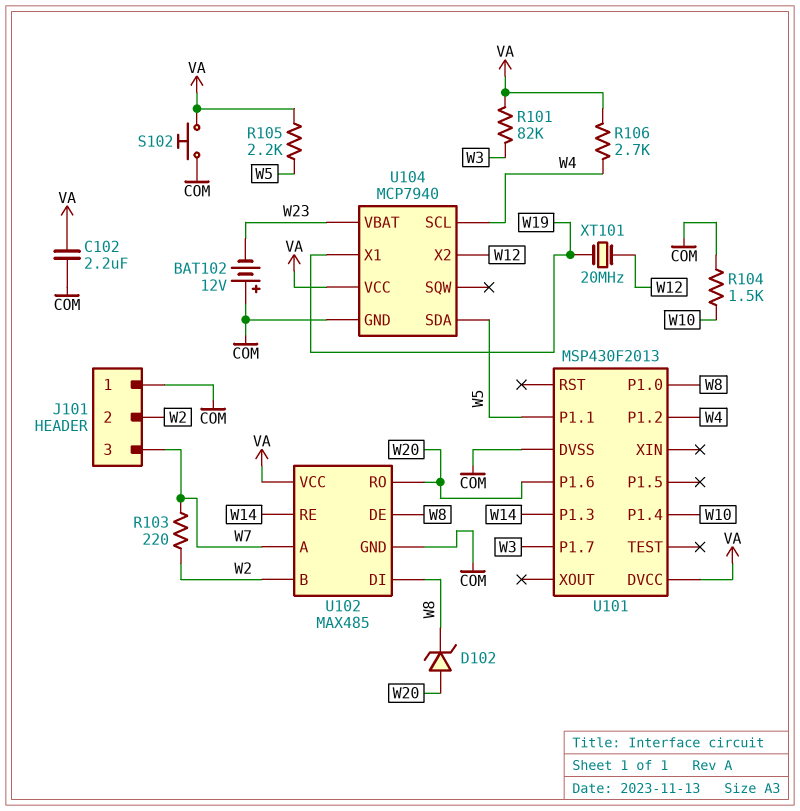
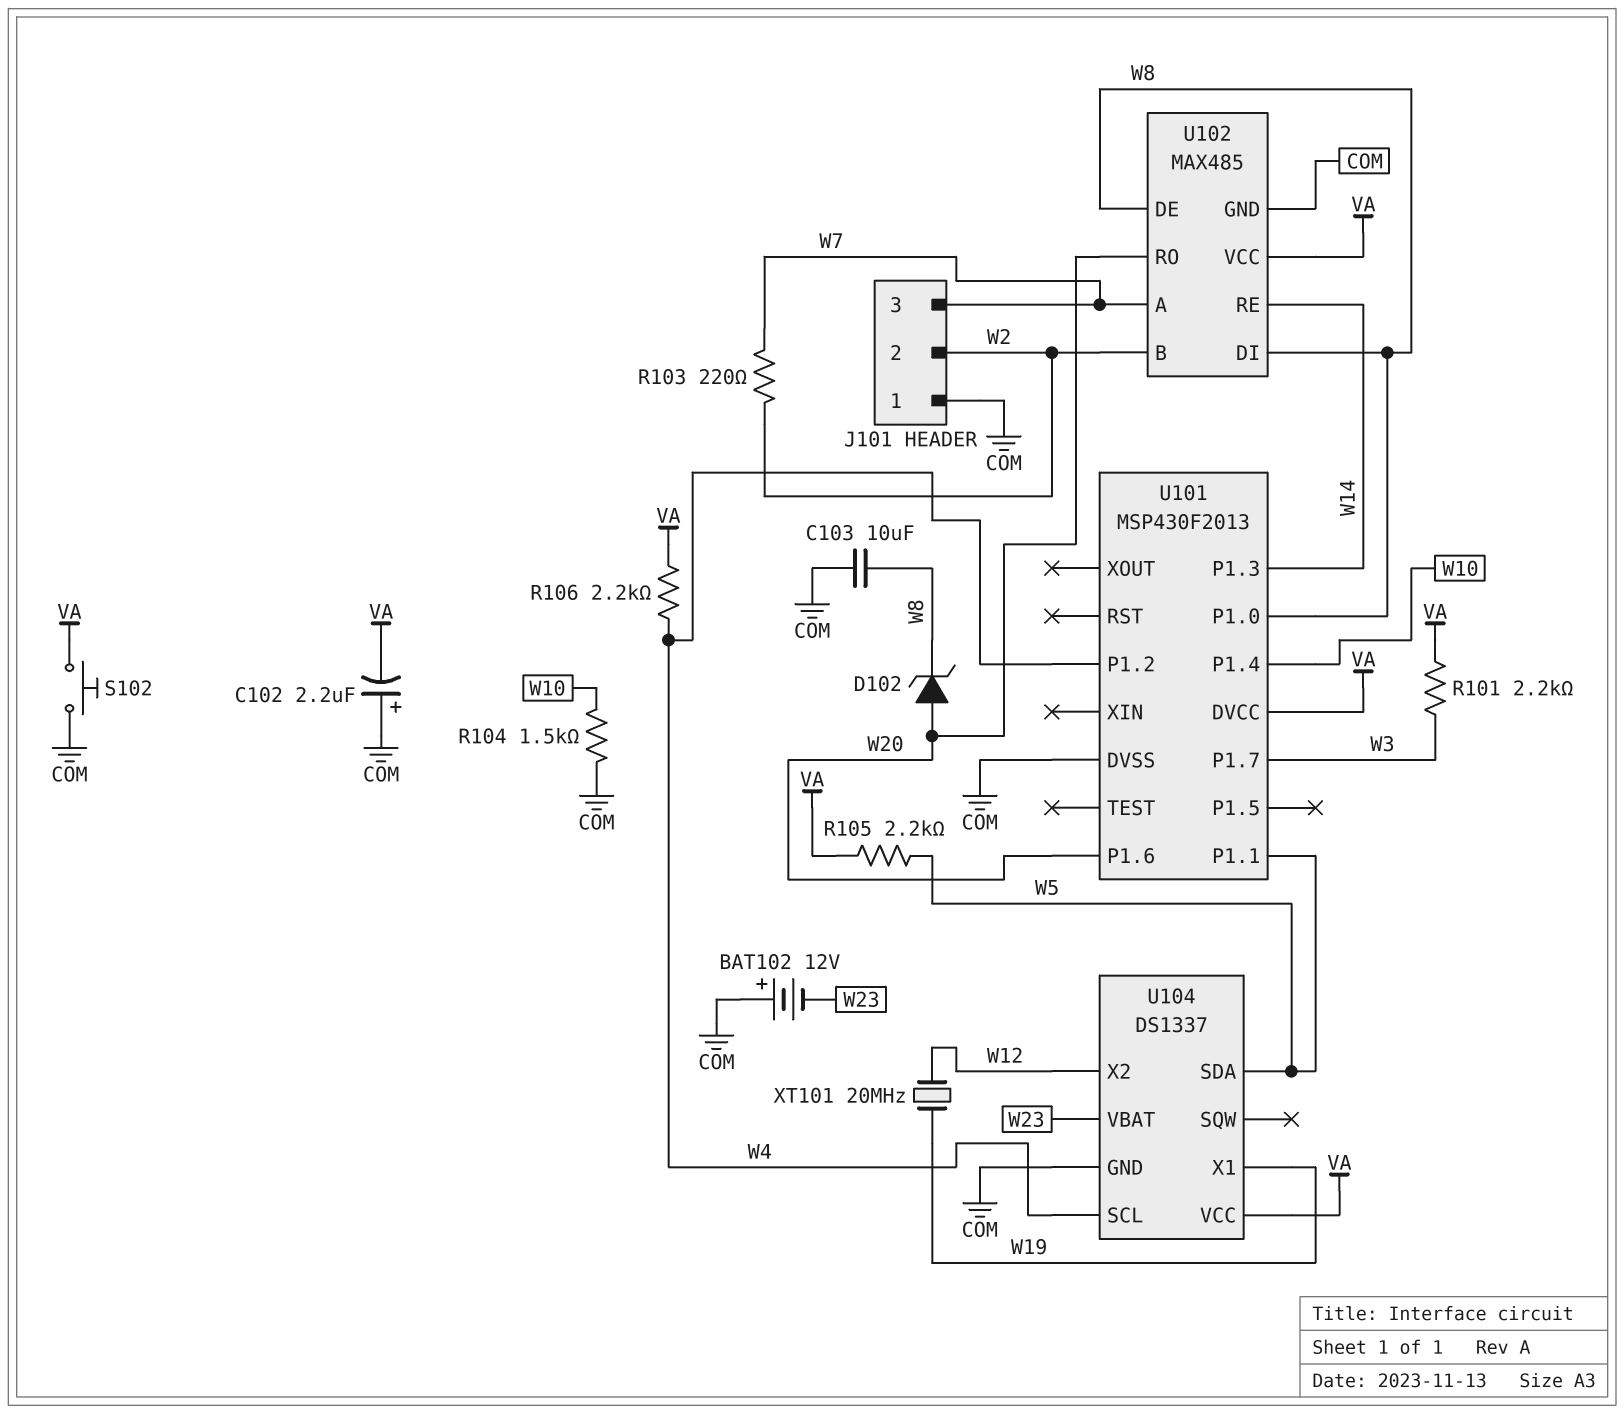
C102: 2.2uF (COM, VA) -> 2.2uF (plus COM, minus VA)
C103: none -> 10uF (COM, W8)
R101: 82k (VA, W3) -> 2.2k (VA, W3)
R106: 2.7k (VA, W4) -> 2.2k (VA, W4)
U104: MCP7940 -> DS1337

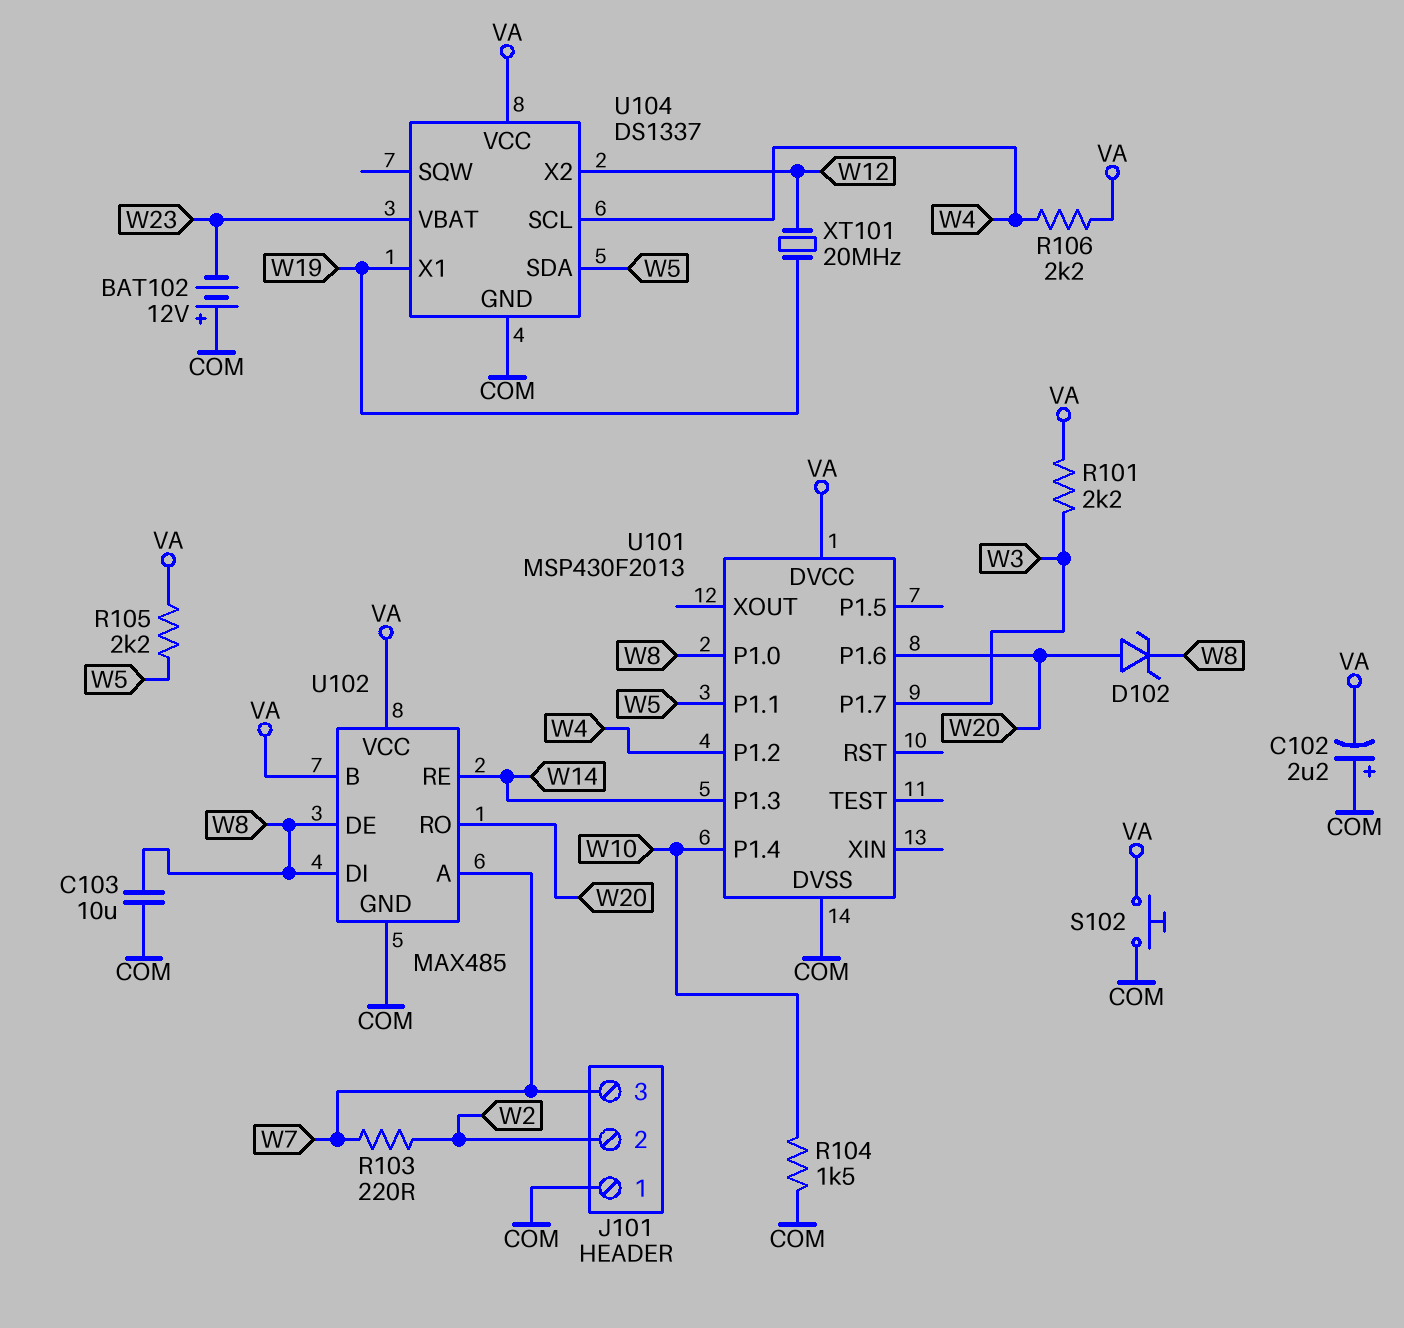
U102 pin B: W2 -> VA

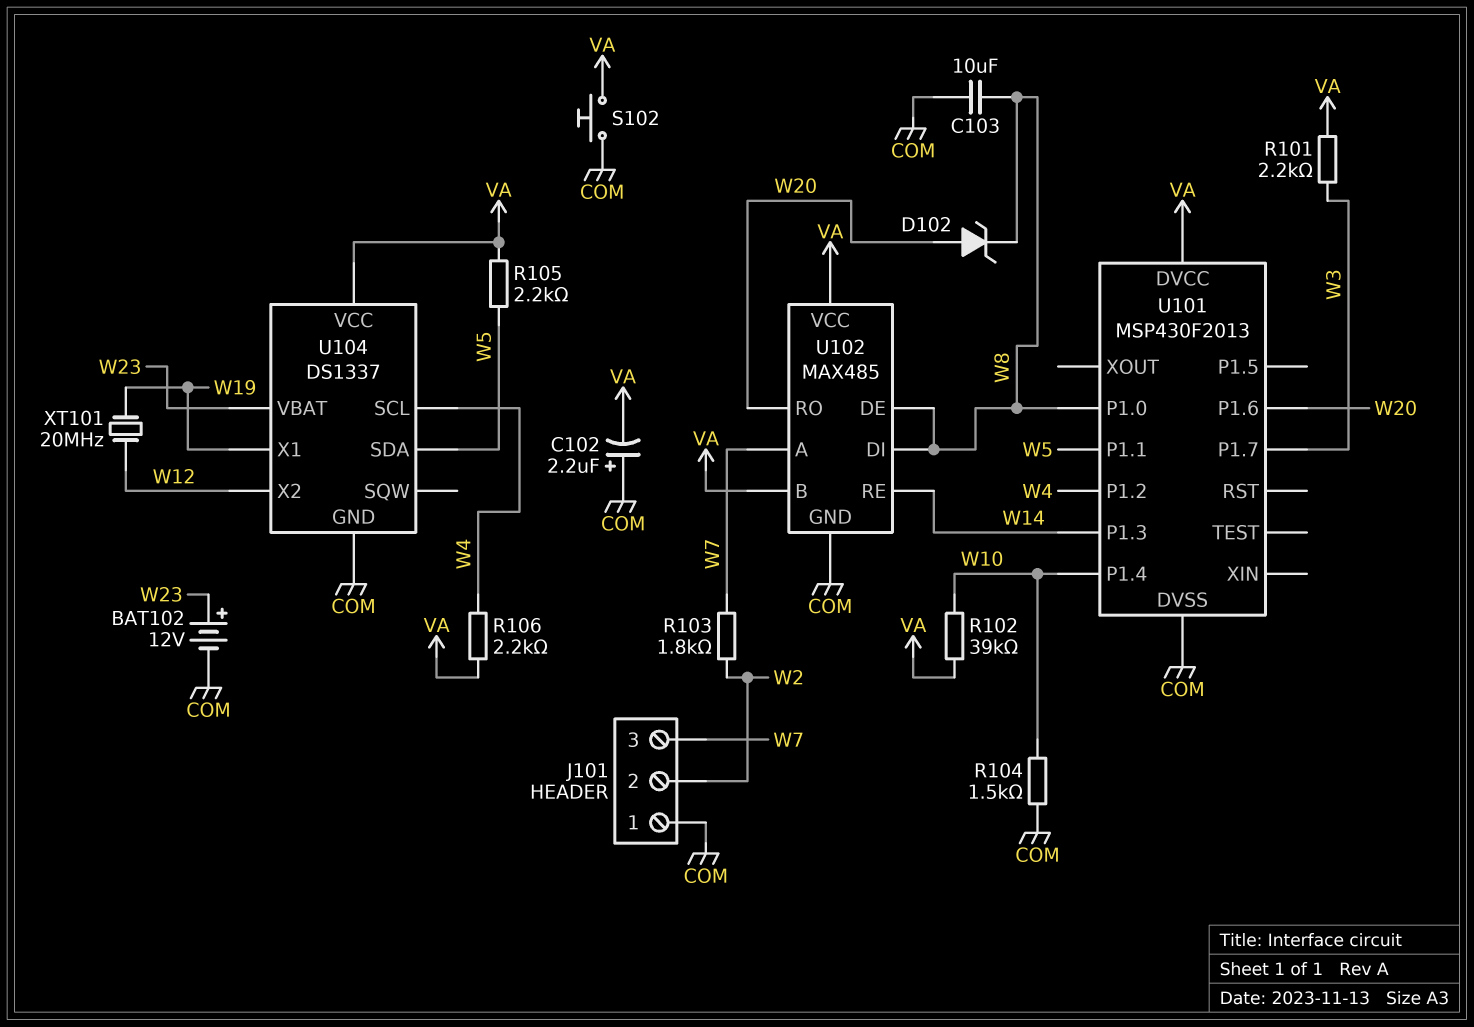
BAT102: 12V (plus COM, minus W23) -> 12V (plus W23, minus COM)
R102: none -> 39k (VA, W10)
R103: 220 (W2, W7) -> 1.8k (W2, W7)

